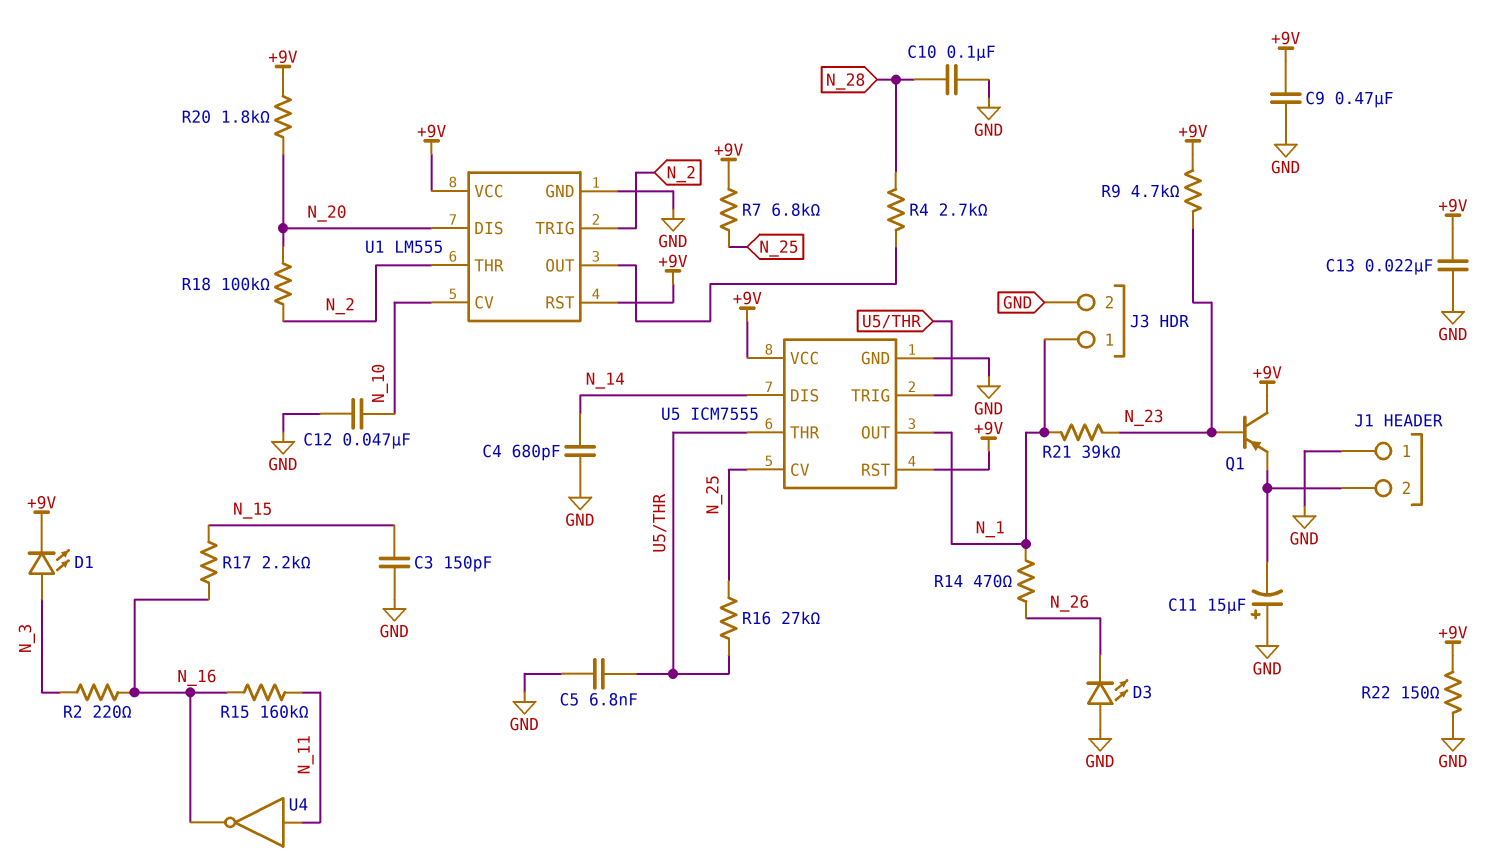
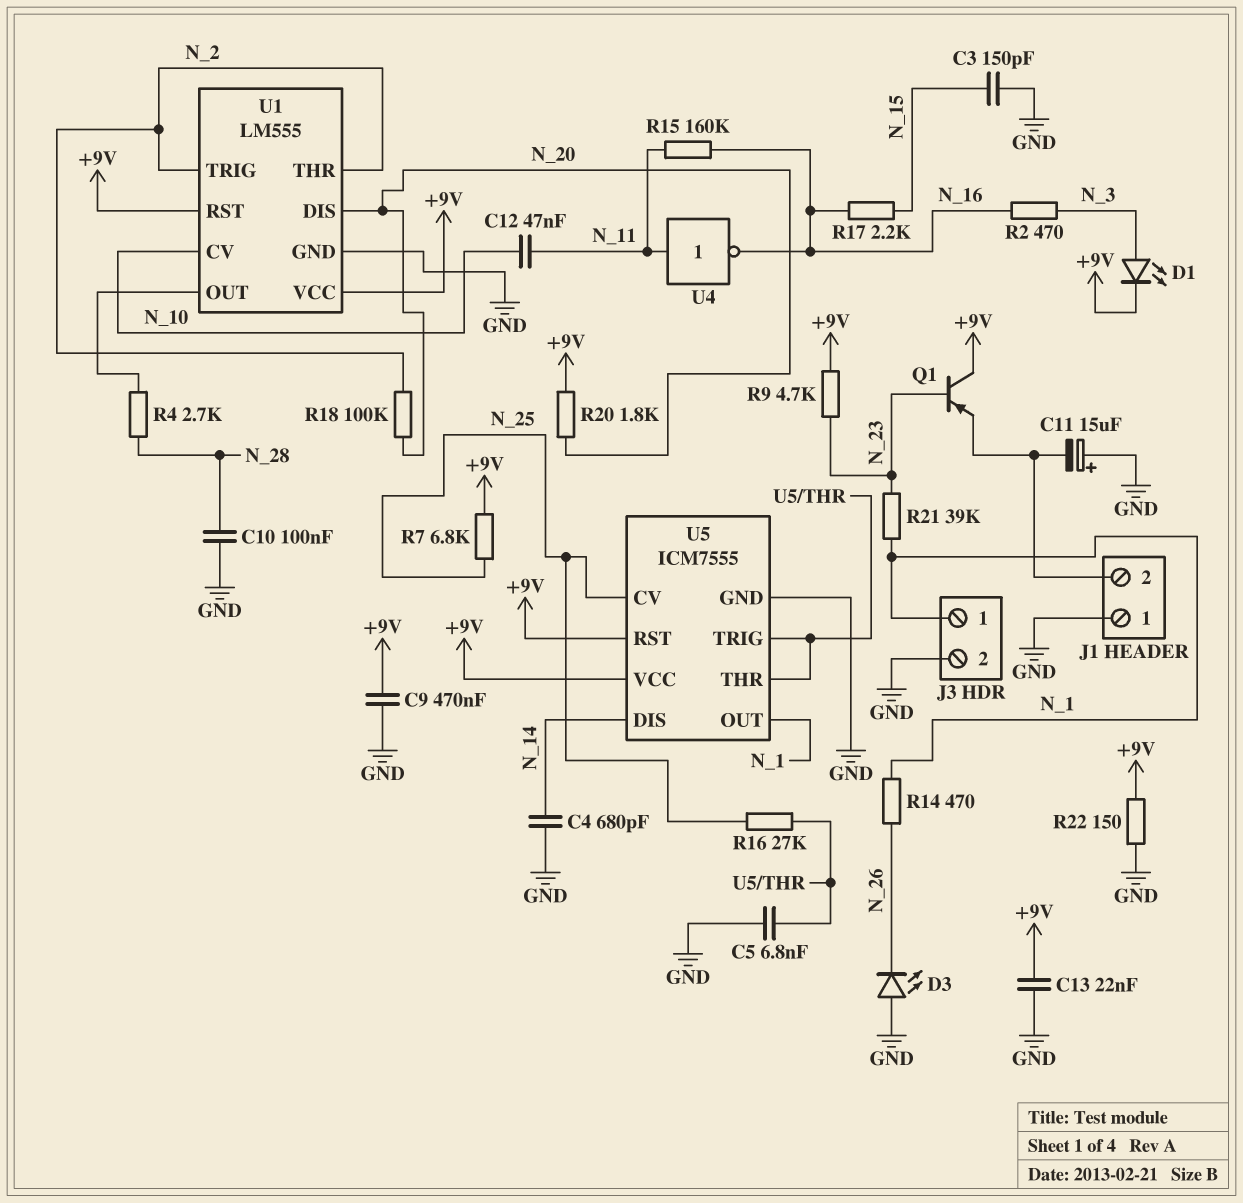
C12: 47nF (GND, N_10) -> 47nF (N_10, N_11)
R2: 220 (N_3, N_16) -> 470 (N_3, N_16)

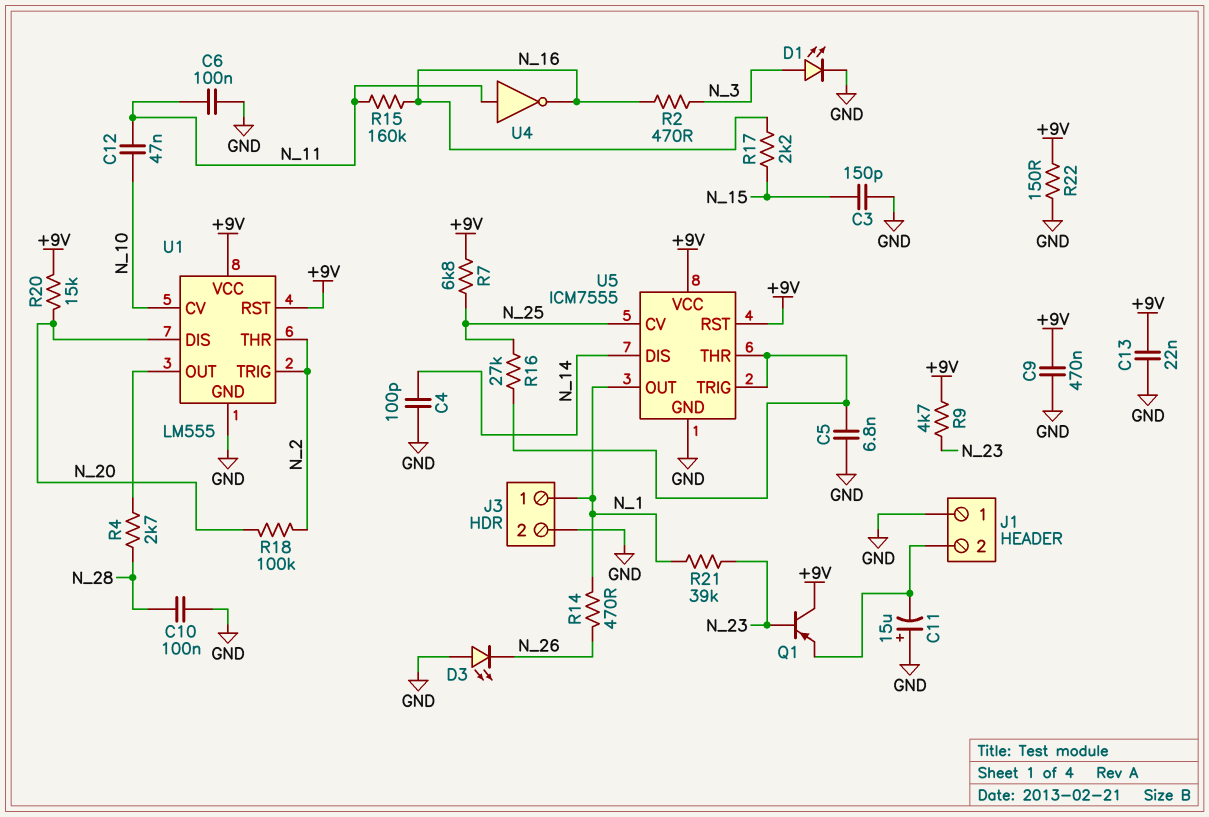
C4: 680pF (GND, N_14) -> 100pF (GND, N_14)
C6: none -> 100nF (GND, N_11)
D1: LED (A N_3, K +9V) -> LED (A N_3, K GND)
R20: 1.8k (+9V, N_20) -> 15k (+9V, N_20)

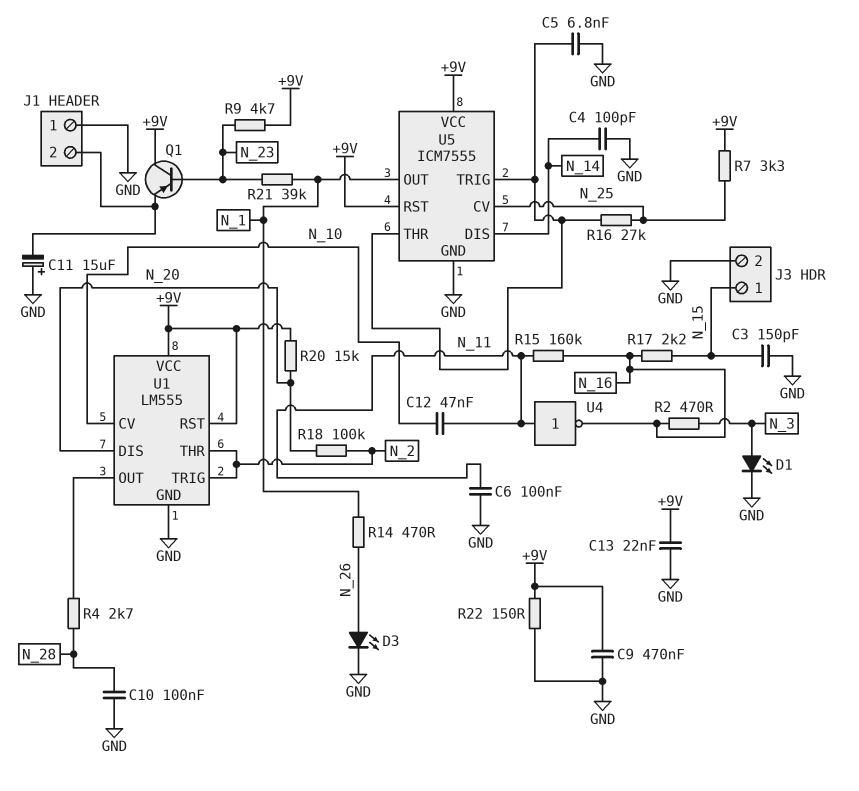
D3: LED (A GND, K N_26) -> LED (A N_26, K GND)
J3 pin 1: N_1 -> N_15
R7: 6.8k (+9V, N_25) -> 3.3k (+9V, N_25)

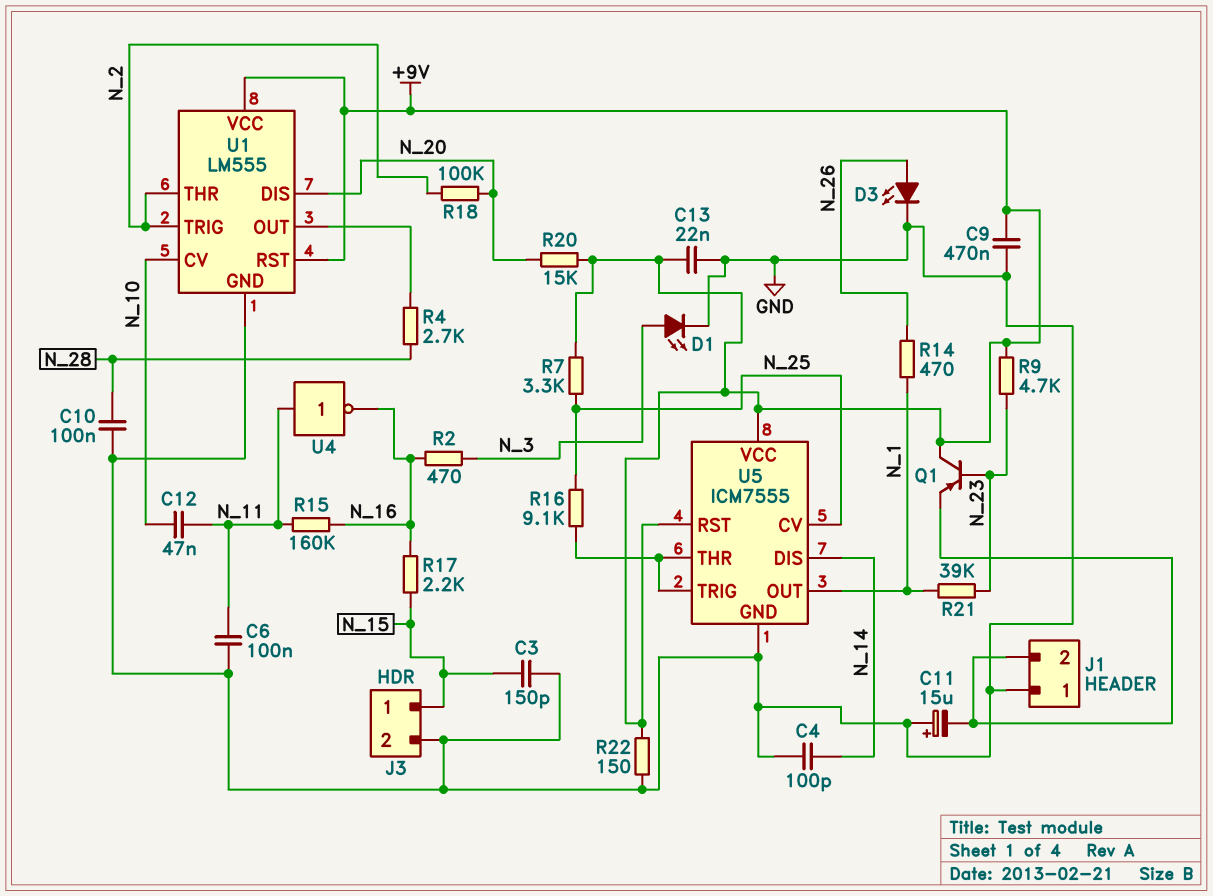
C5: 6.8nF (GND, U5/THR) -> none
R16: 27k (N_25, U5/THR) -> 9.1k (N_25, U5/THR)

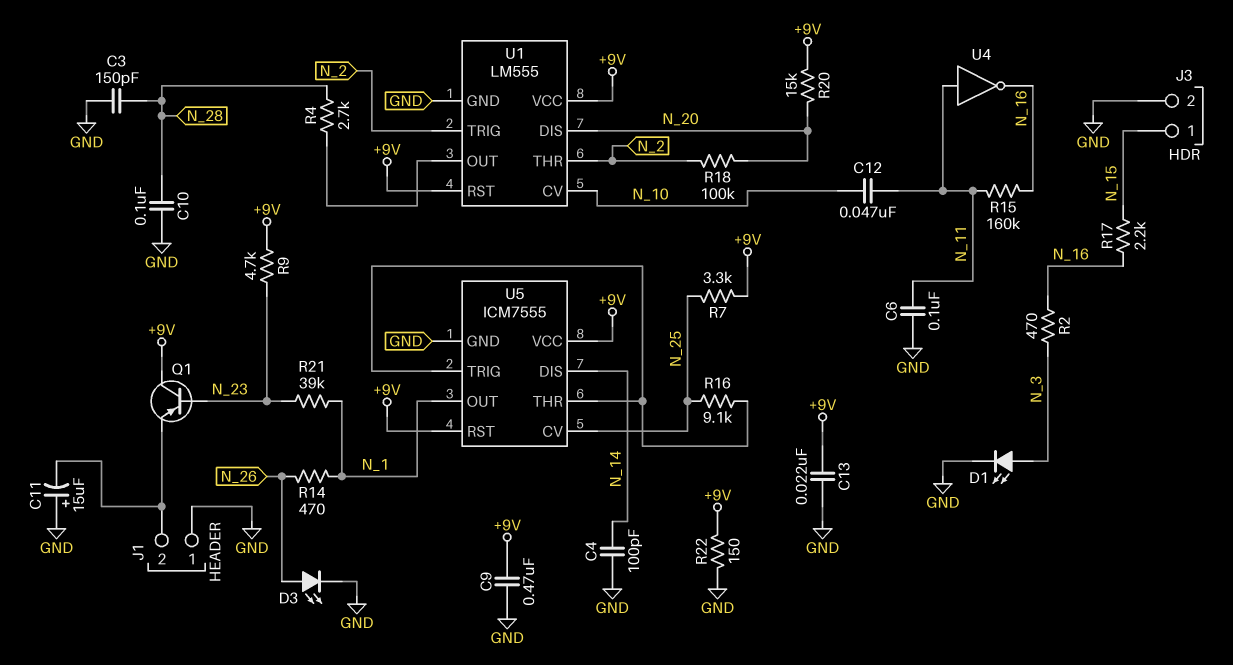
C3: 150pF (GND, N_15) -> 150pF (GND, N_28)

